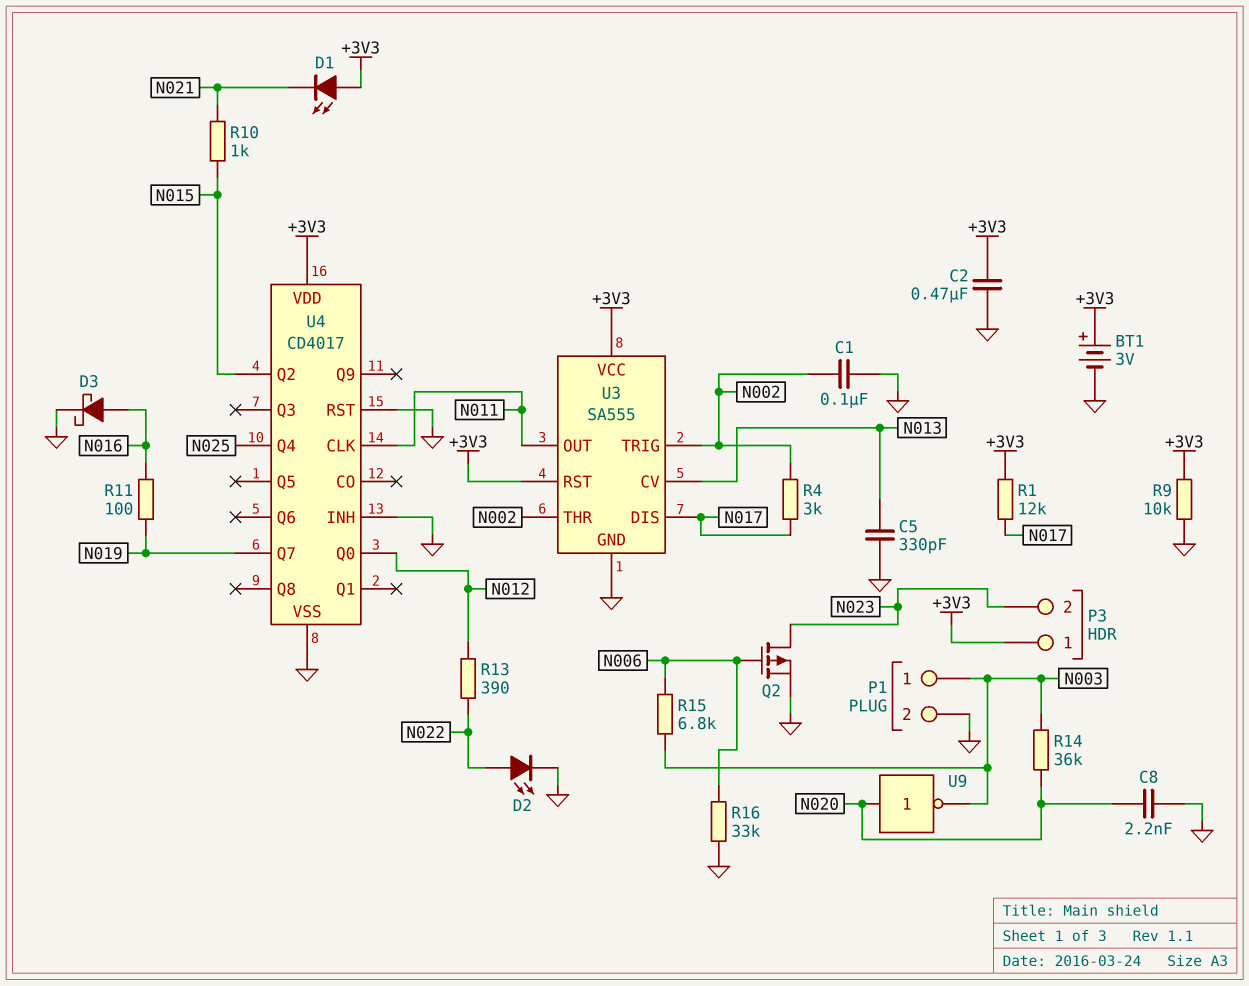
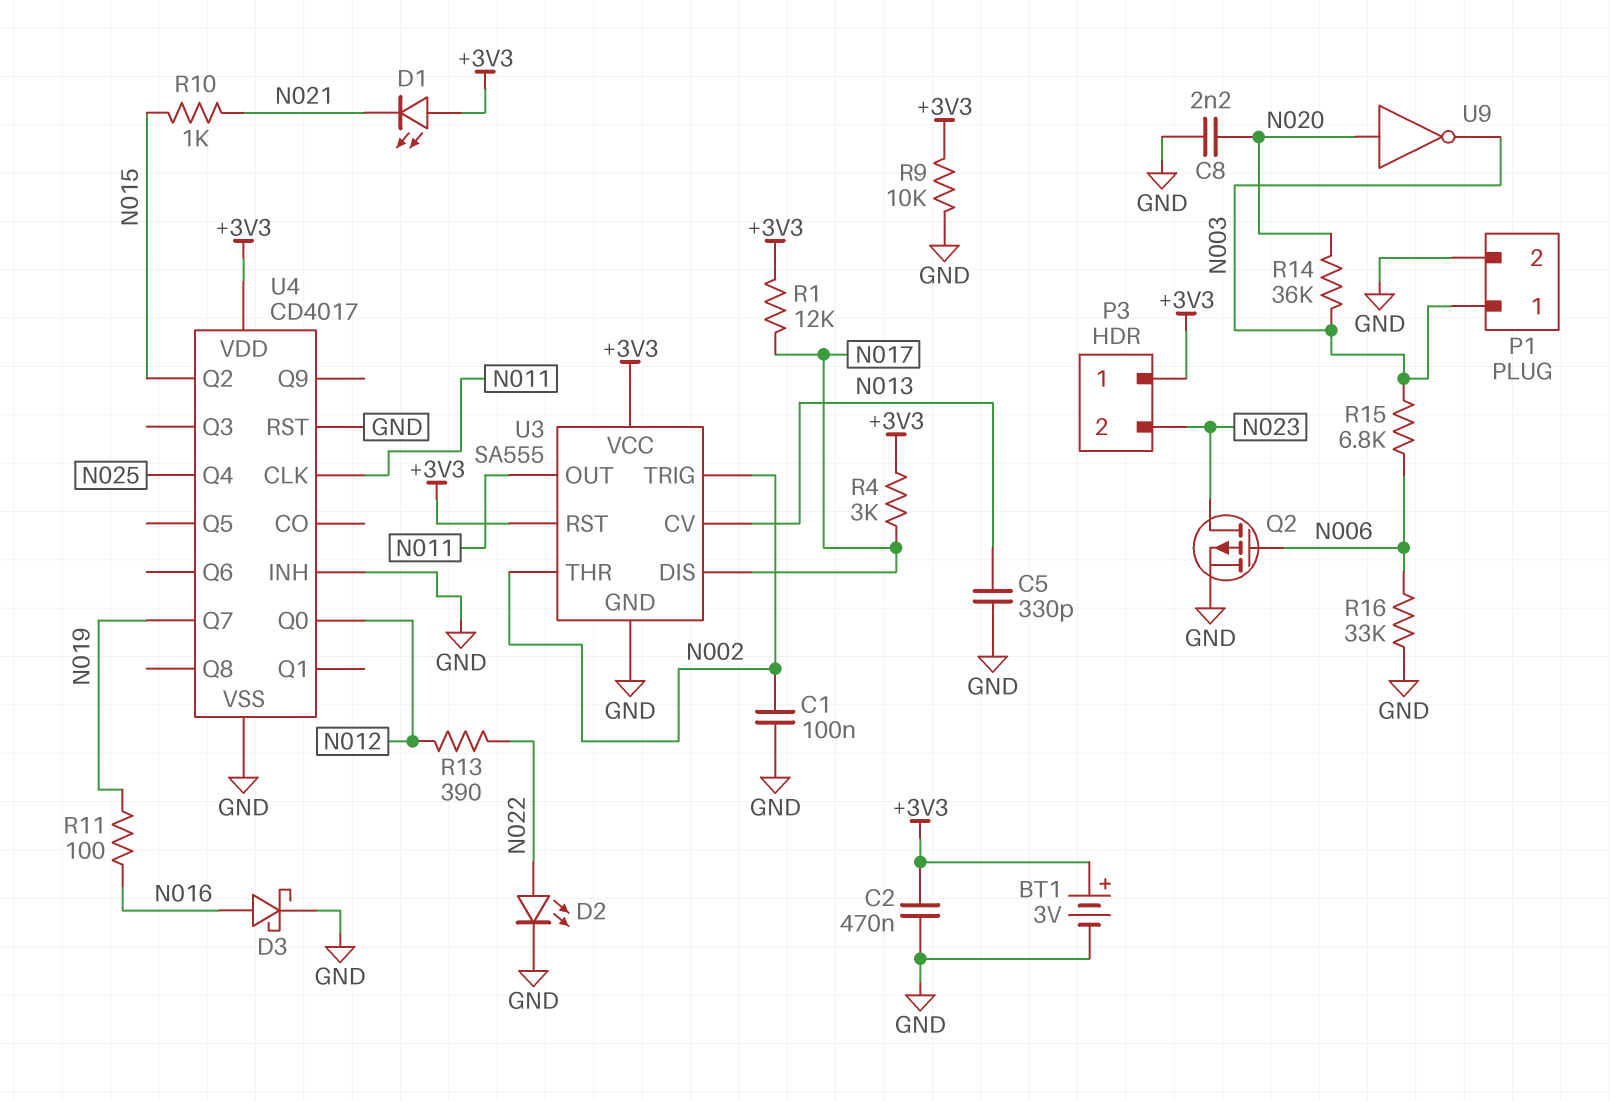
R4: 3k (N002, N017) -> 3k (+3V3, N017)

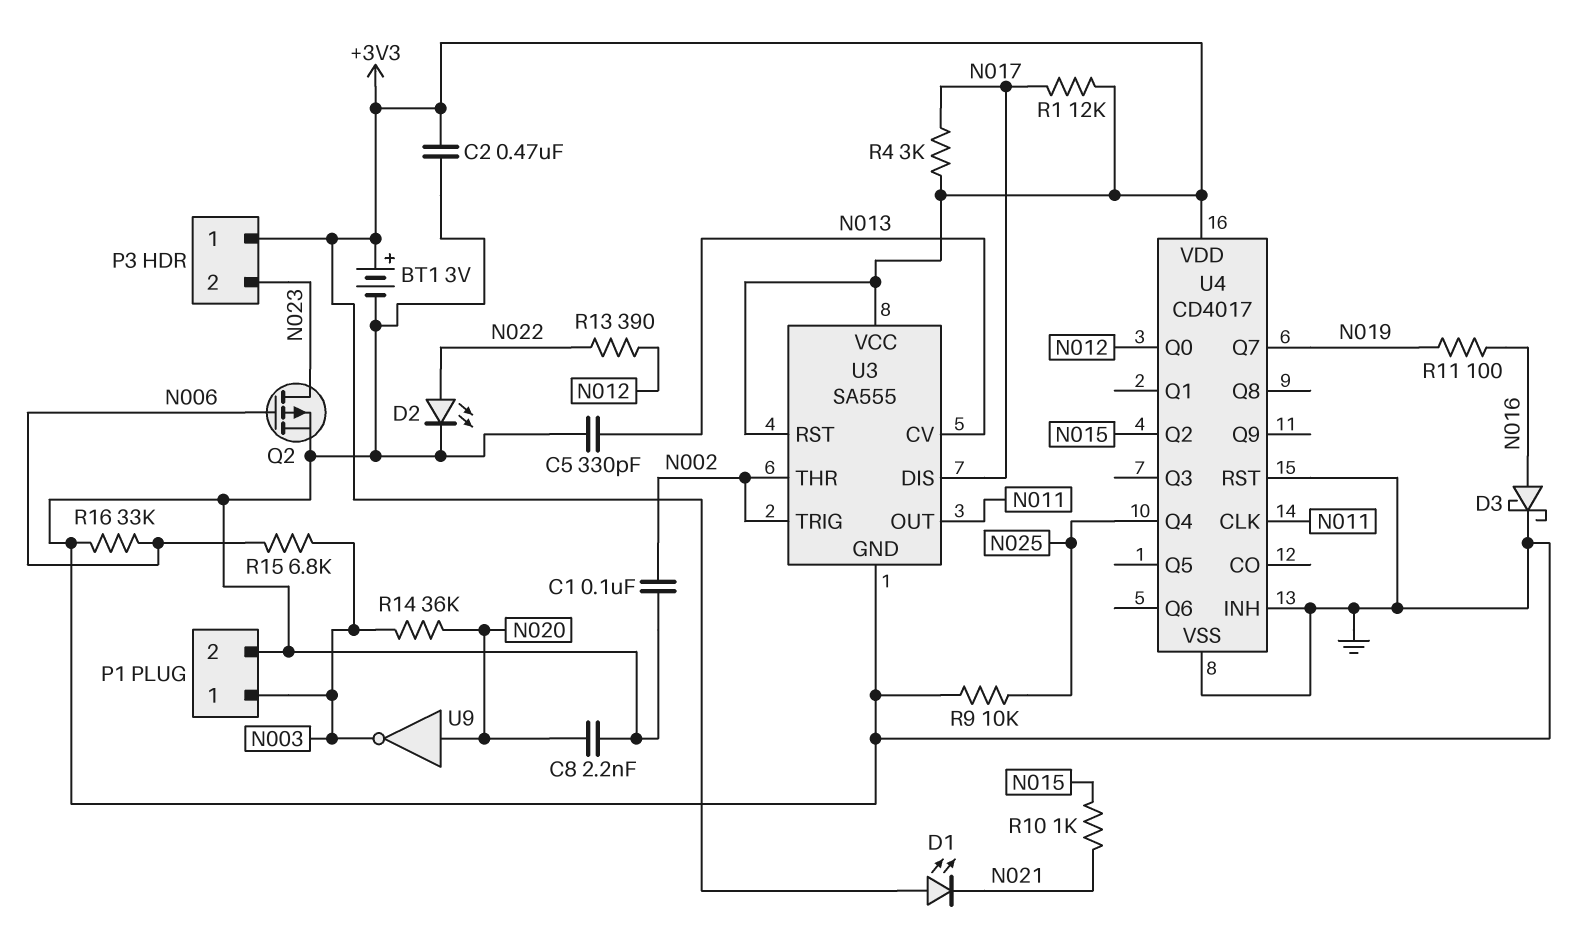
R9: 10k (+3V3, GND) -> 10k (GND, N025)

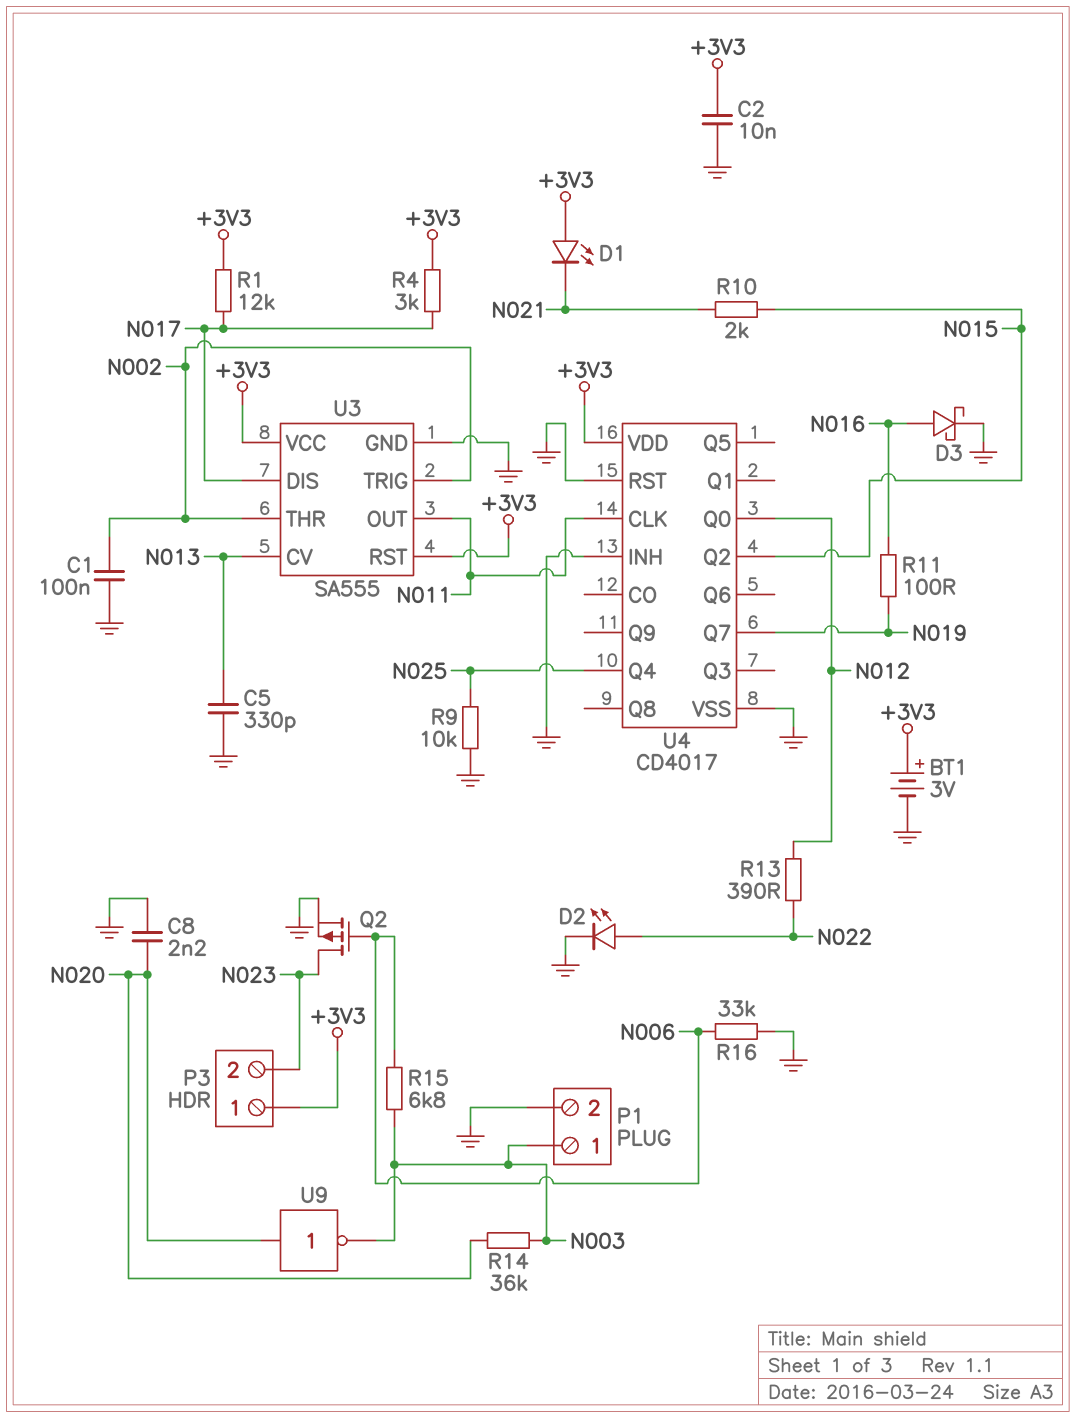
C2: 470nF (+3V3, GND) -> 10nF (+3V3, GND)
R10: 1k (N015, N021) -> 2k (N015, N021)

